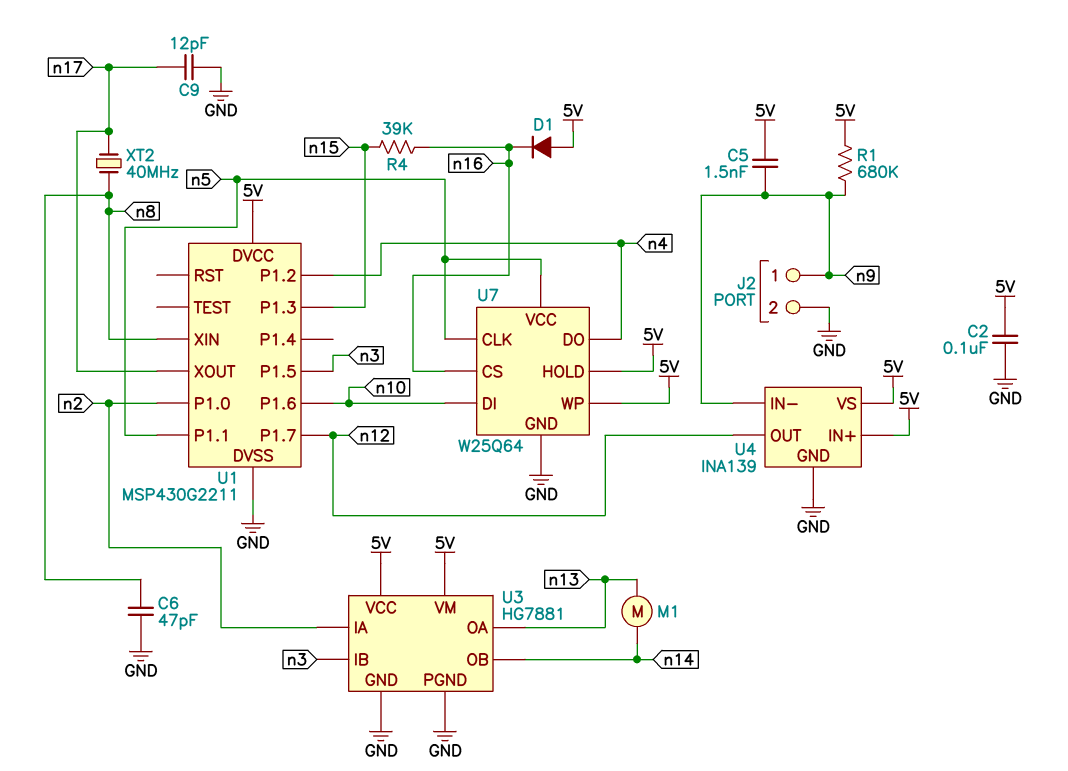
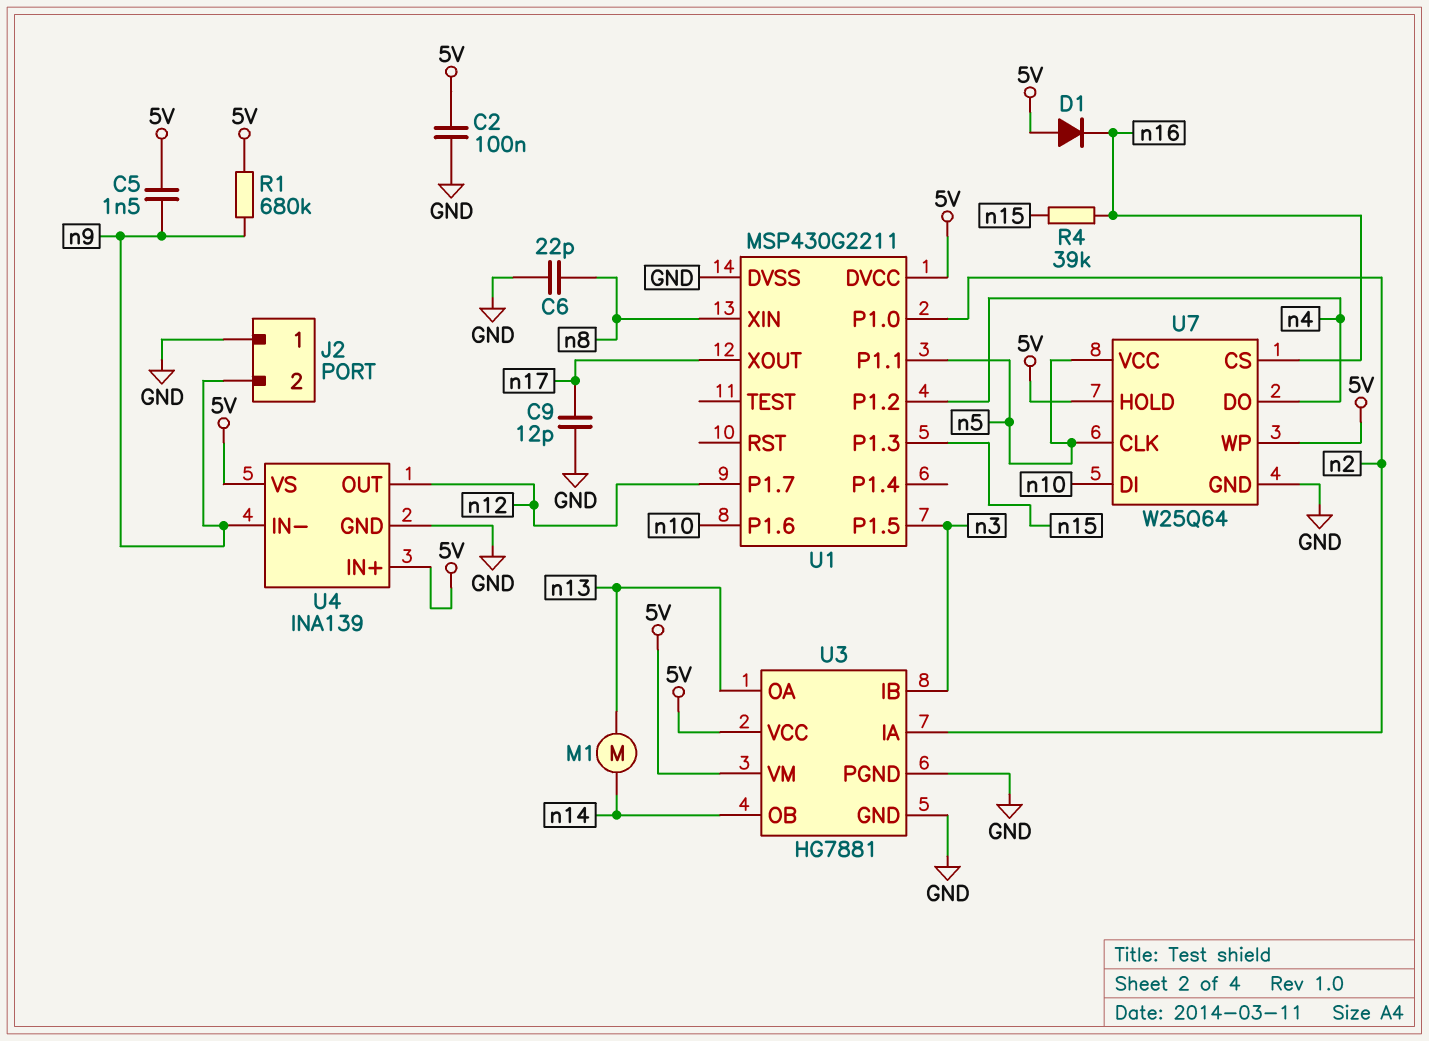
C6: 47pF (GND, n8) -> 22pF (GND, n8)
J2 pin 1: n9 -> GND
J2 pin 2: GND -> n9
XT2: 40MHz (n8, n17) -> none

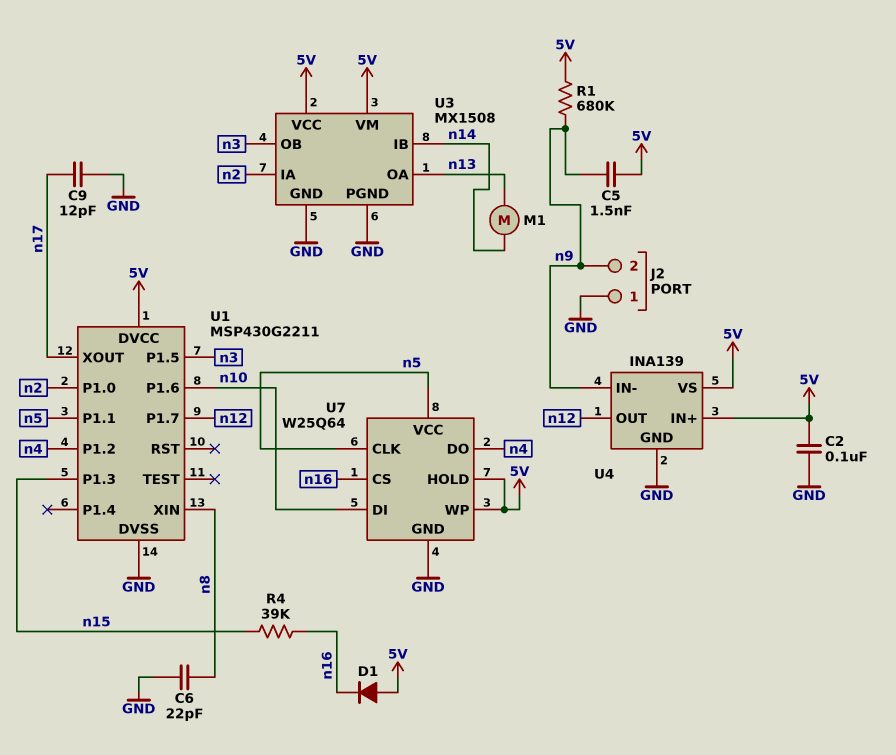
U3: HG7881 -> MX1508
U3 pin IB: n3 -> n14
U3 pin OB: n14 -> n3

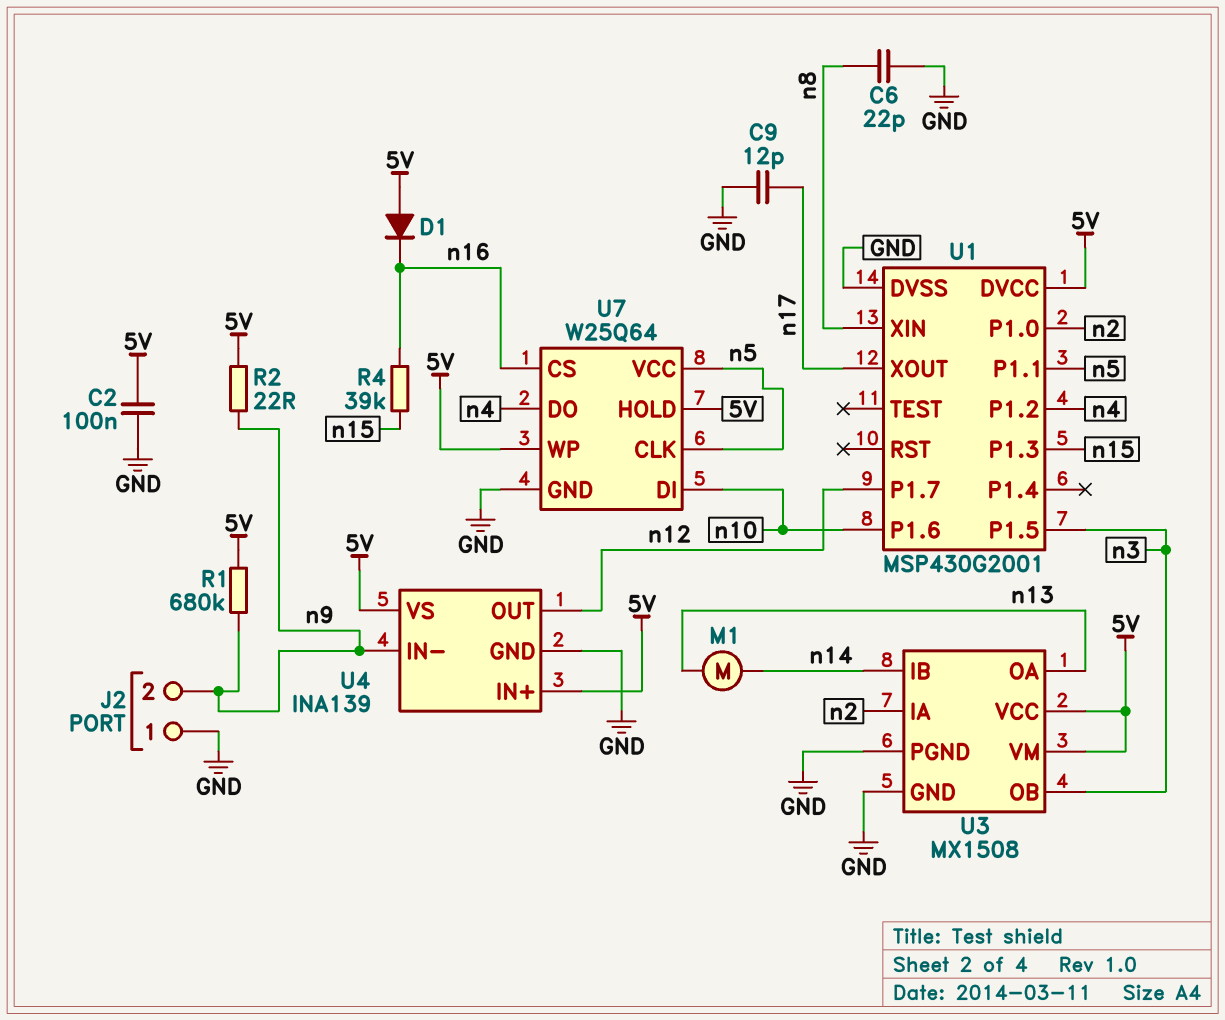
C5: 1.5nF (5V, n9) -> none
R2: none -> 22 (5V, n9)
U1: MSP430G2211 -> MSP430G2001

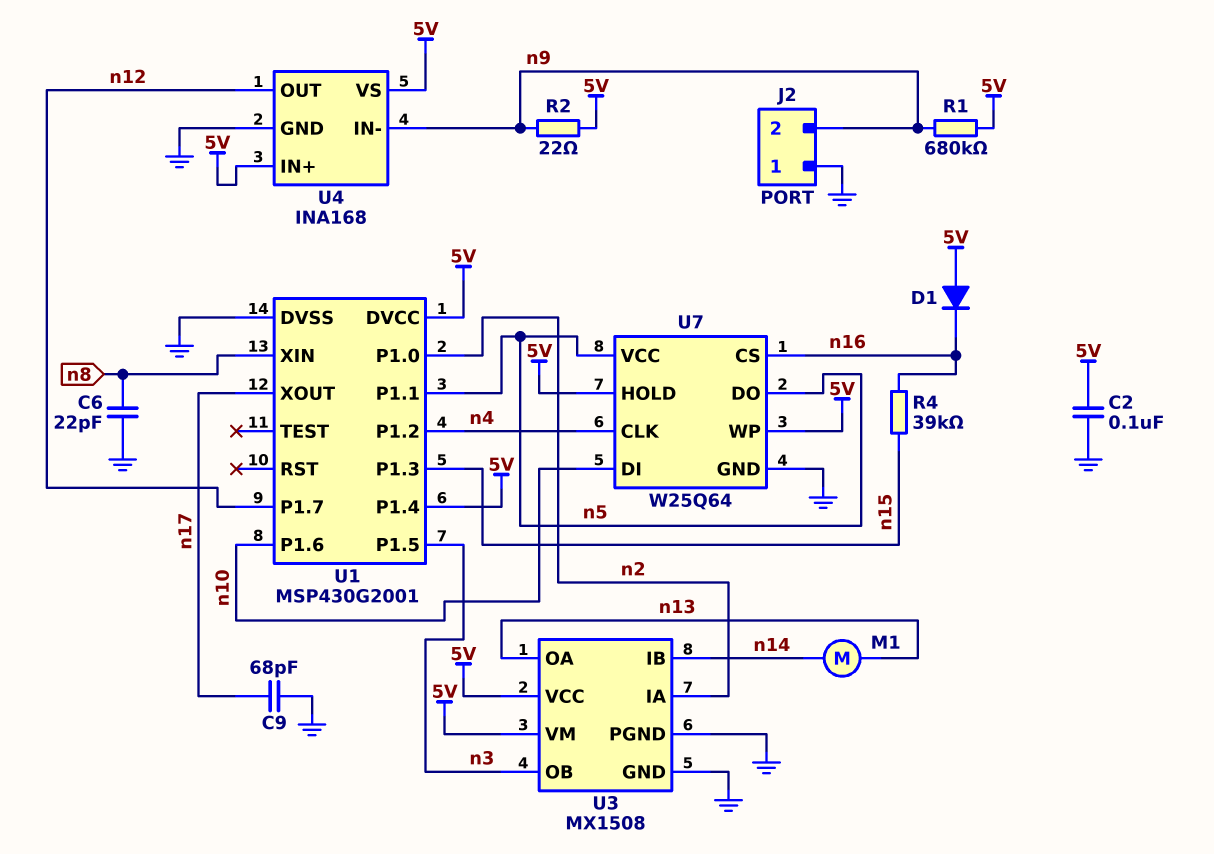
C9: 12pF (GND, n17) -> 68pF (GND, n17)
U1 pin P1.4: none -> 5V
U4: INA139 -> INA168
U7 pin CLK: n5 -> n4
U7 pin DO: n4 -> n5

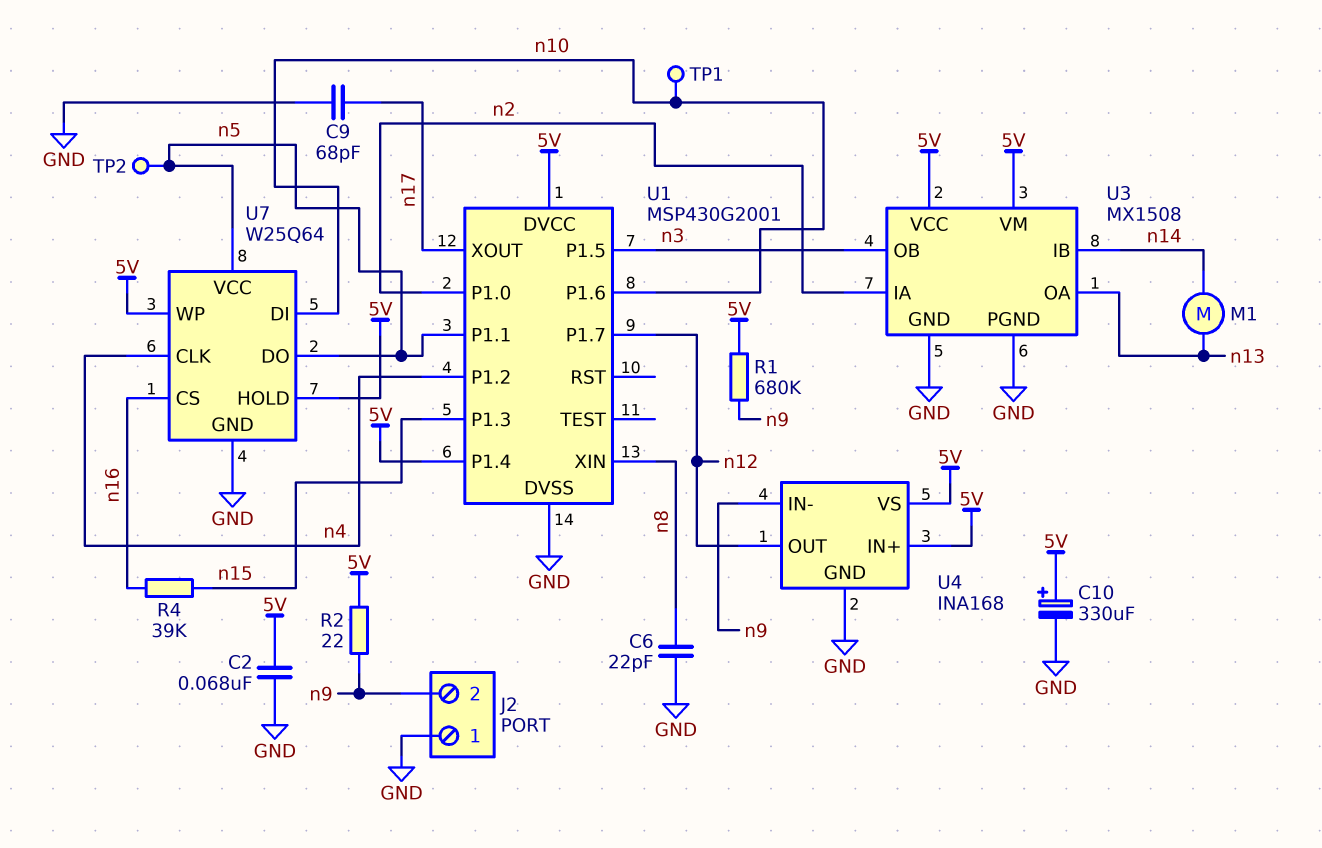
C2: 100nF (5V, GND) -> 68nF (5V, GND)
C10: none -> 330uF (plus 5V, minus GND)
D1: diode (A 5V, K n16) -> none
TP1: none -> test point (n10)
TP2: none -> test point (n5)

